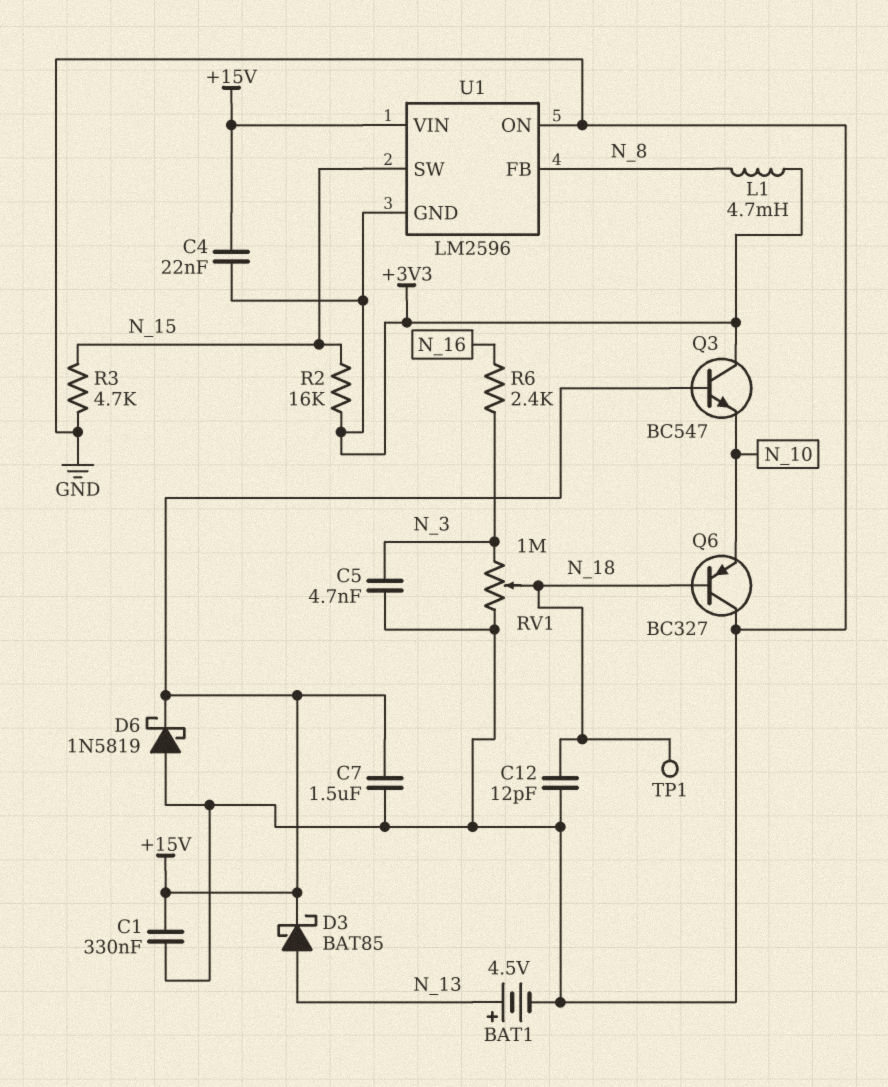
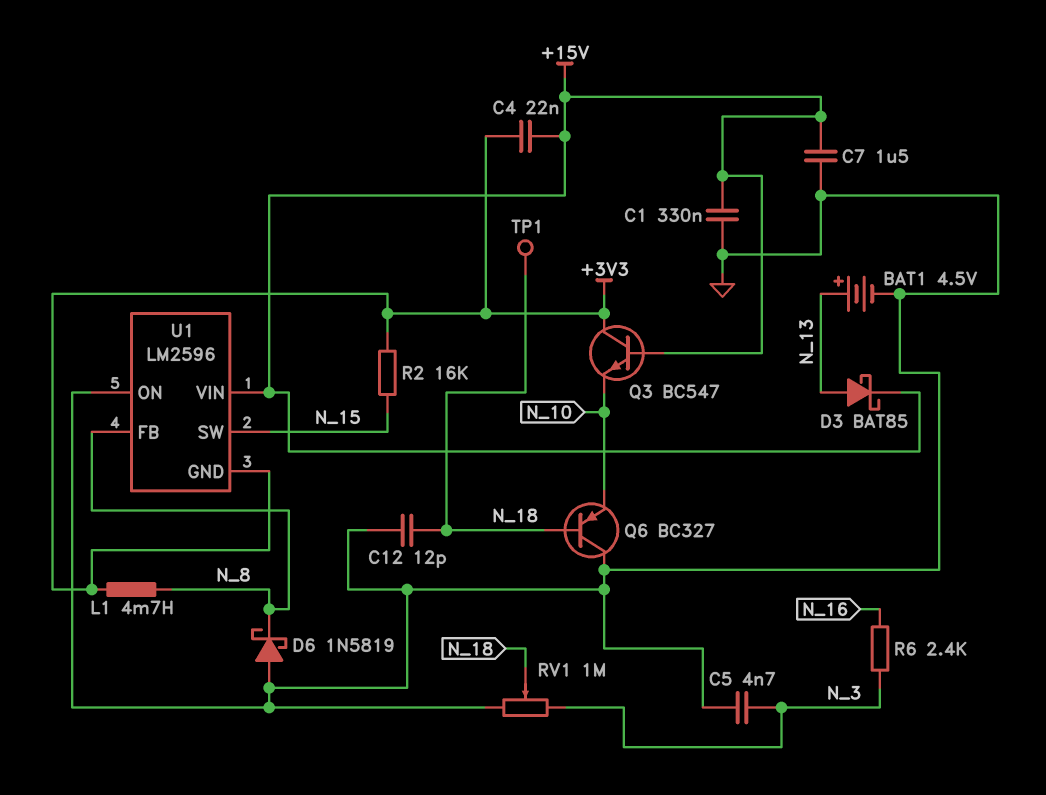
D6: schottky 1N5819 (A GND, K +15V) -> schottky 1N5819 (A GND, K N_8)
R3: 4.7k (GND, N_15) -> none

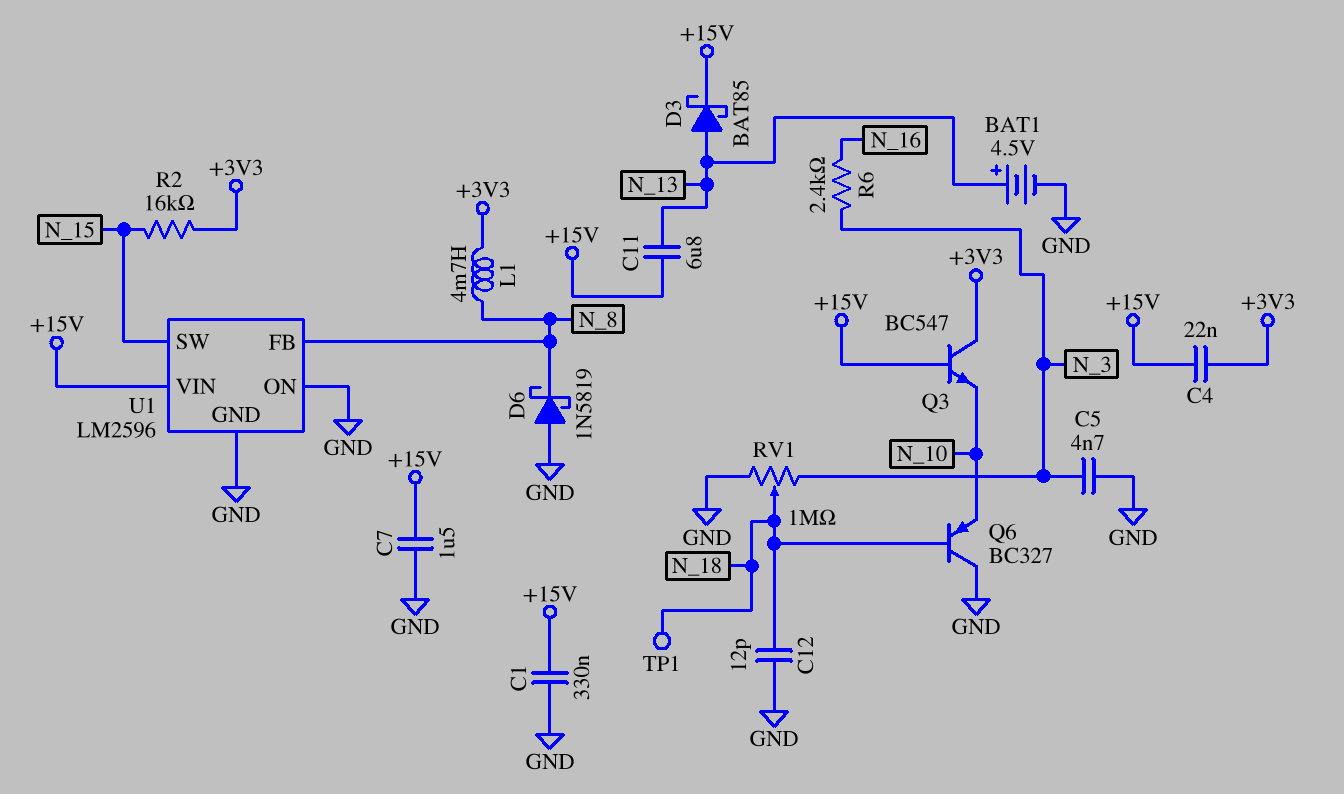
C11: none -> 6.8uF (+15V, N_13)
U1 pin GND: +3V3 -> GND

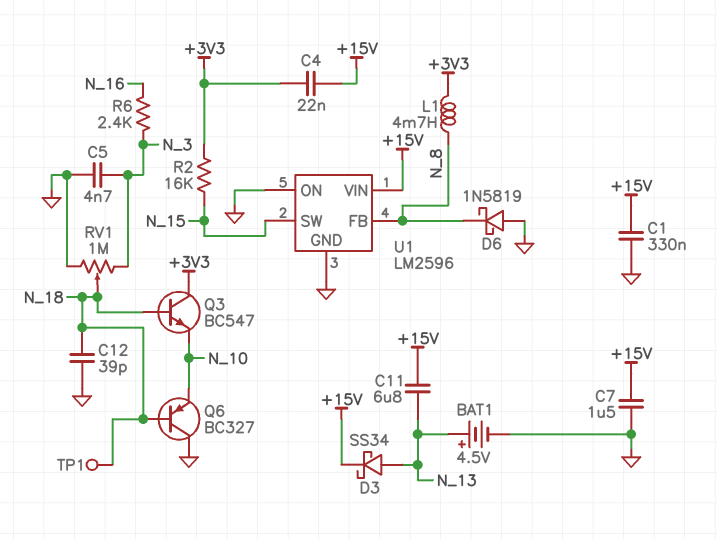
C12: 12pF (GND, N_18) -> 39pF (GND, N_18)
D3: schottky BAT85 (A N_13, K +15V) -> schottky SS34 (A N_13, K +15V)
Q3: NPN BC547 (B +15V, C +3V3, E N_10) -> NPN BC547 (B N_18, C +3V3, E N_10)

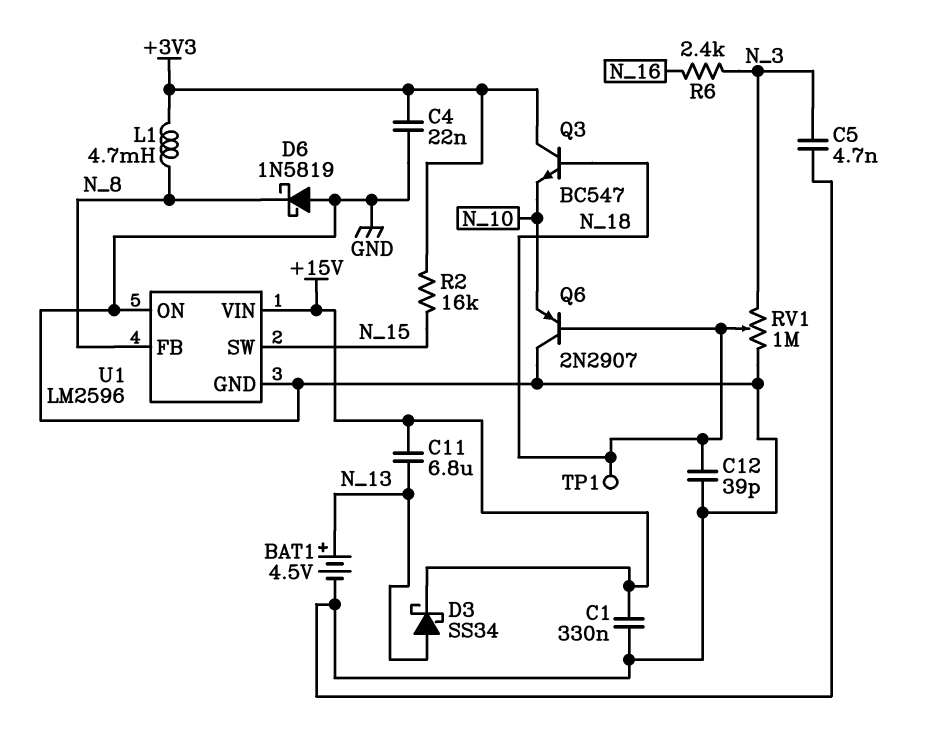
C4: 22nF (+3V3, +15V) -> 22nF (+3V3, GND)
C7: 1.5uF (+15V, GND) -> none
Q6: PNP BC327 (B N_18, C GND, E N_10) -> PNP 2N2907 (B N_18, C GND, E N_10)

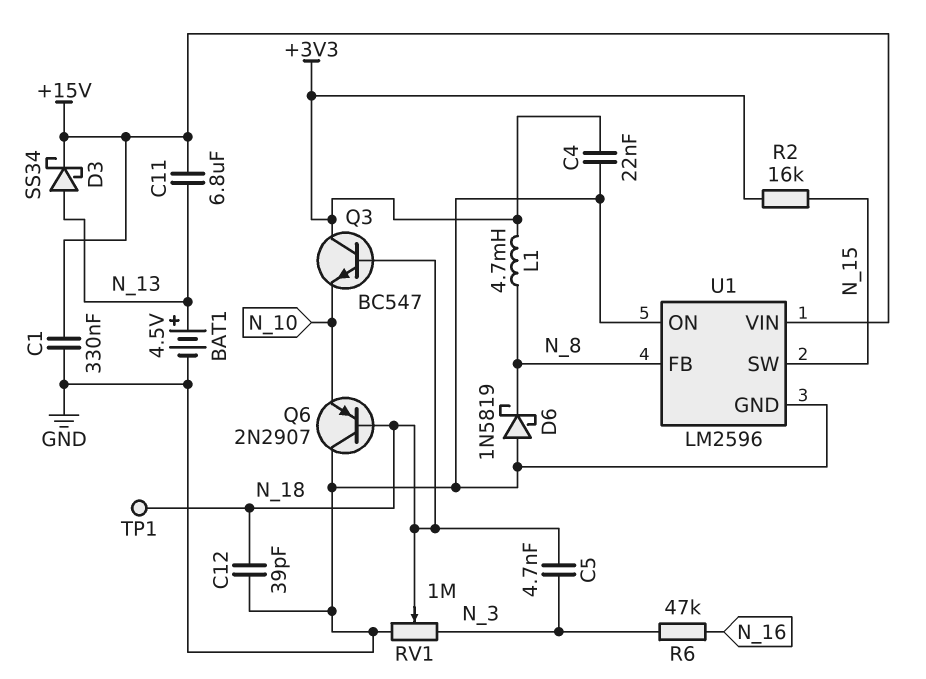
C5: 4.7nF (GND, N_3) -> 4.7nF (N_3, N_18)
R6: 2.4k (N_3, N_16) -> 47k (N_3, N_16)

